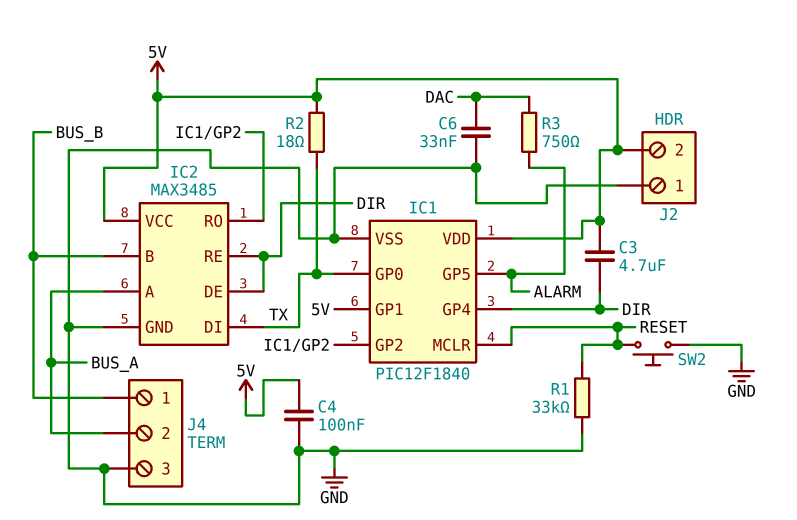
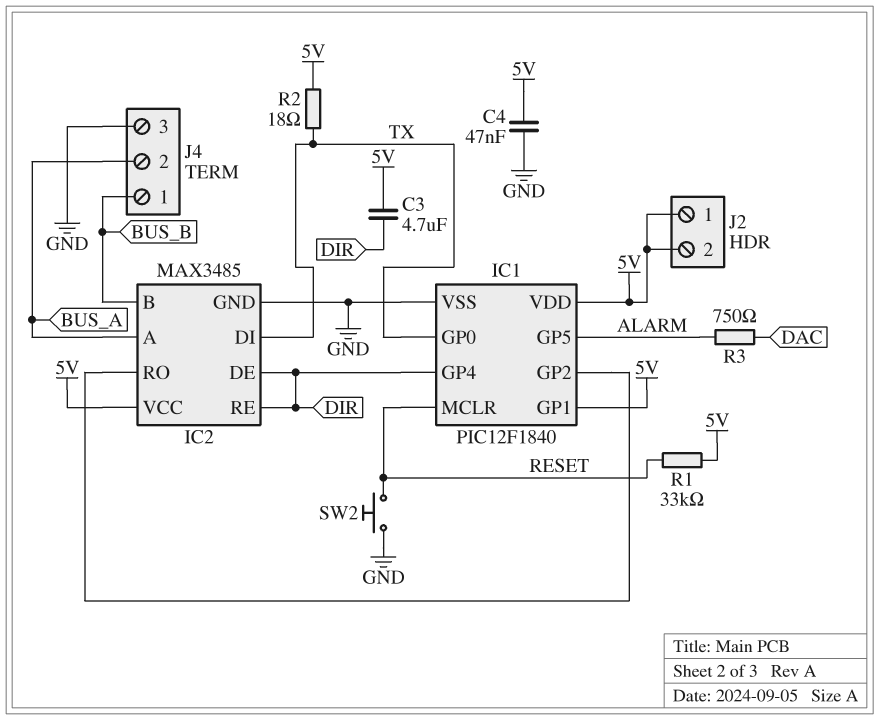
C4: 100nF (5V, GND) -> 47nF (5V, GND)
C6: 33nF (DAC, GND) -> none
J2 pin 1: GND -> 5V
R1: 33k (GND, RESET) -> 33k (5V, RESET)

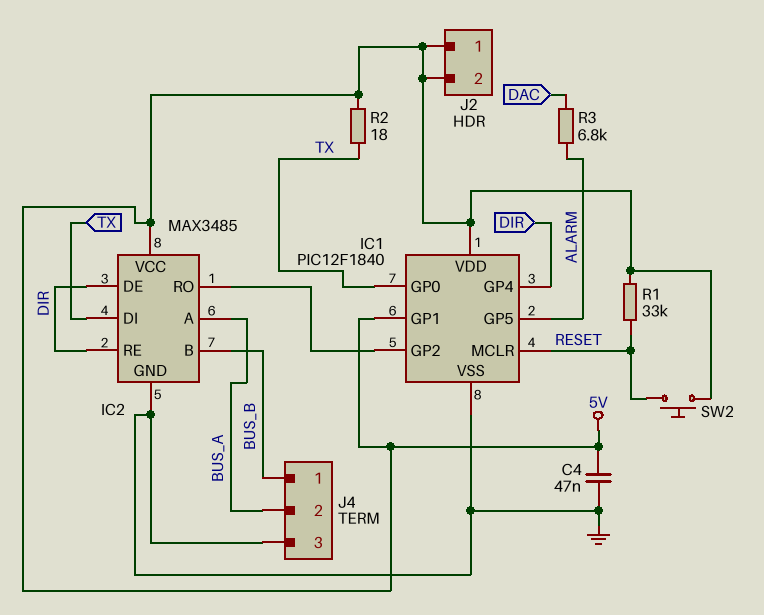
C3: 4.7uF (5V, DIR) -> none
R3: 750 (ALARM, DAC) -> 6.8k (ALARM, DAC)
SW2: button (GND, RESET) -> button (5V, RESET)

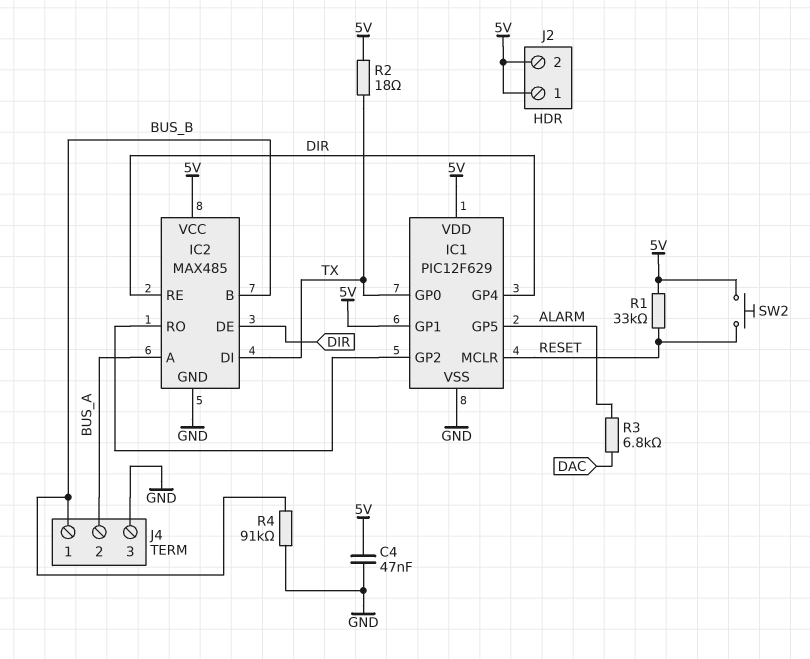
IC1: PIC12F1840 -> PIC12F629
IC2: MAX3485 -> MAX485
R4: none -> 91k (BUS_B, GND)

